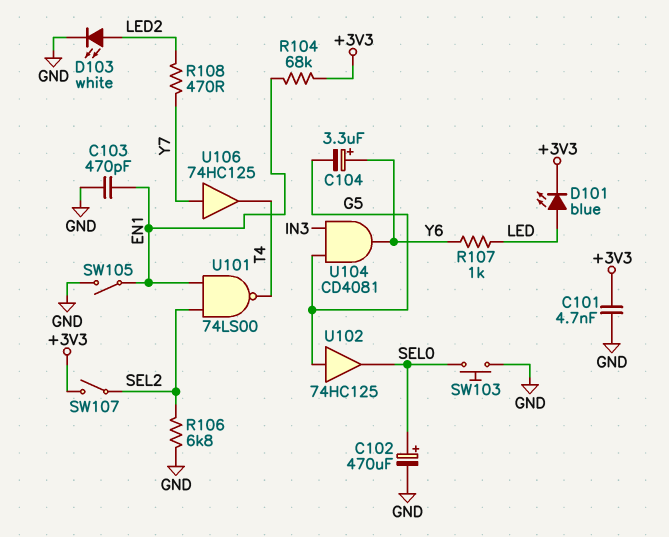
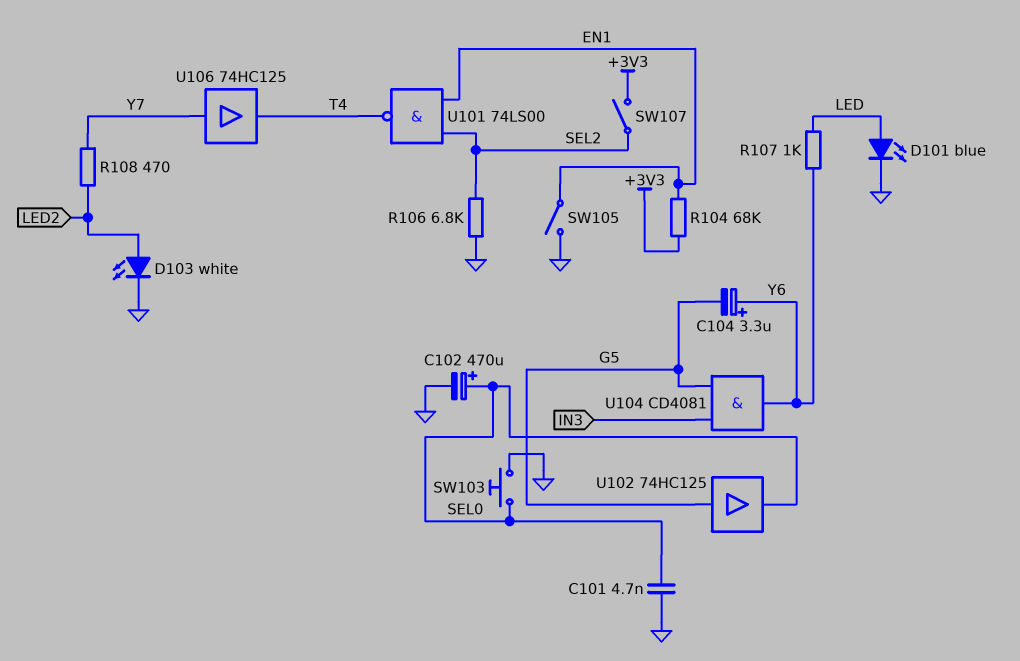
C101: 4.7nF (+3V3, GND) -> 4.7nF (GND, SEL0)
C103: 470pF (EN1, GND) -> none
D101: LED blue (A LED, K +3V3) -> LED blue (A LED, K GND)

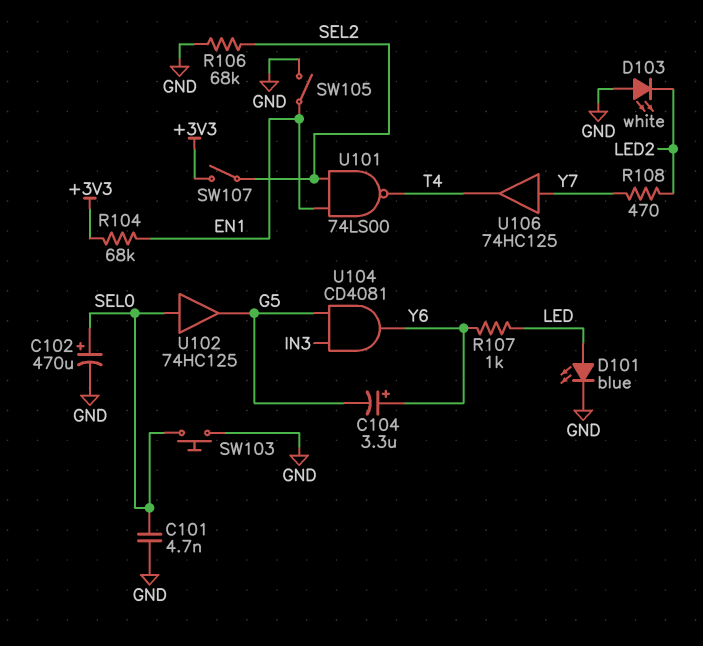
D103: LED white (A LED2, K GND) -> LED white (A GND, K LED2)
R106: 6.8k (GND, SEL2) -> 68k (GND, SEL2)
U102: buffer 74HC125 (in G5, out SEL0) -> buffer 74HC125 (in SEL0, out G5)

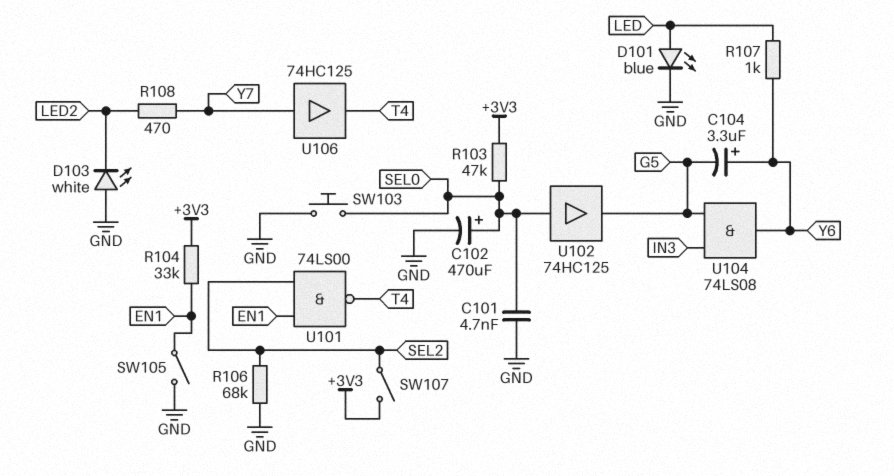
R103: none -> 47k (+3V3, SEL0)
R104: 68k (+3V3, EN1) -> 33k (+3V3, EN1)
U104: AND CD4081 (in G5, in IN3, out Y6) -> AND 74LS08 (in G5, in IN3, out Y6)

